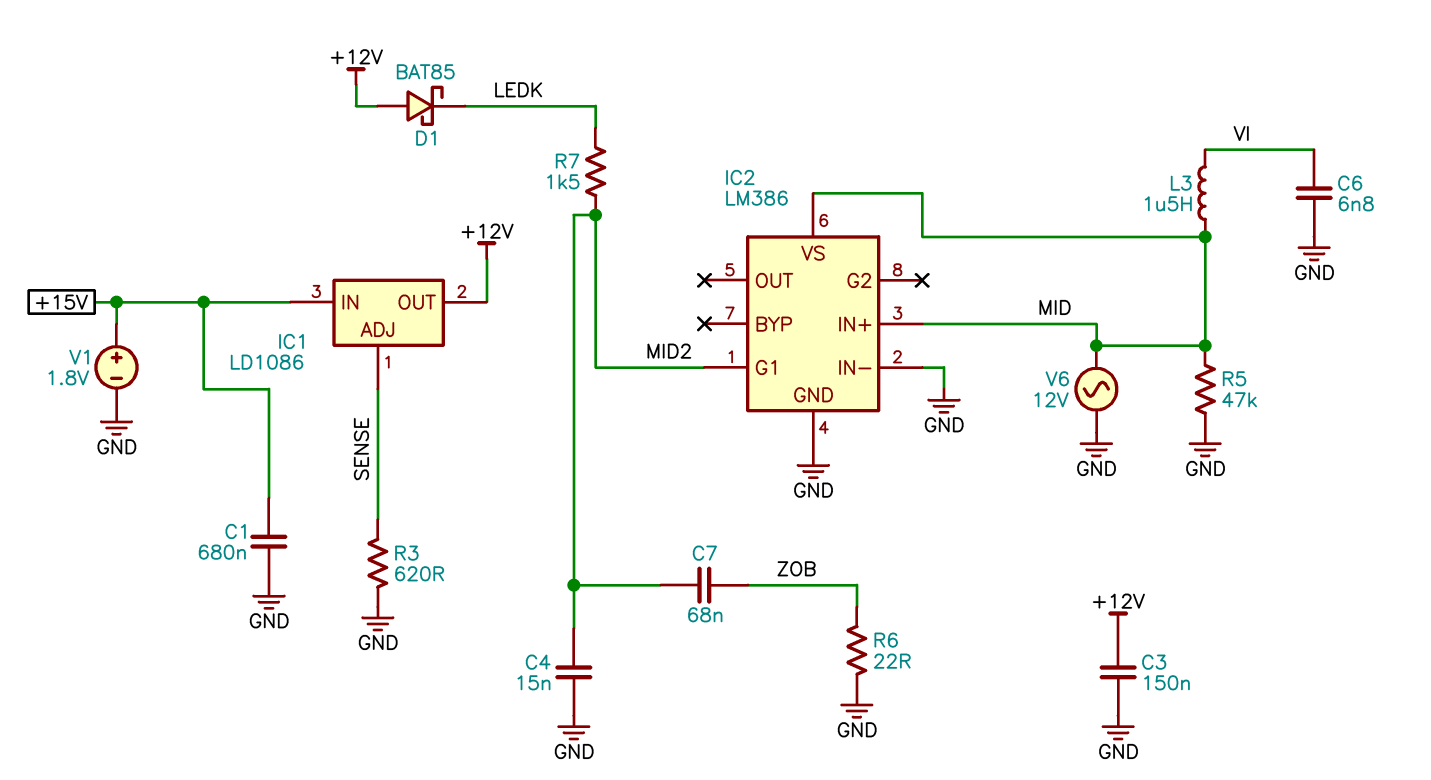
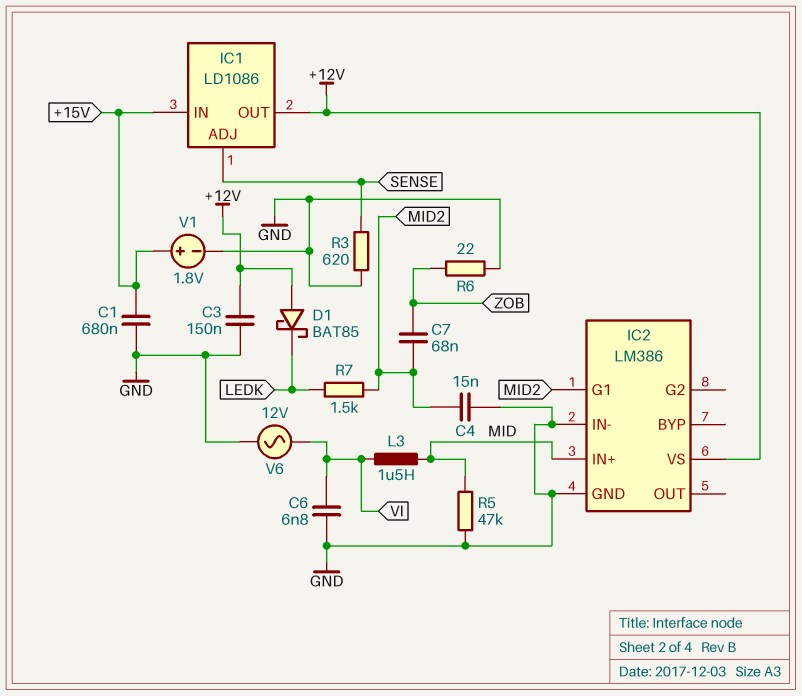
IC2 pin VS: MID -> +12V
V6: AC 12V (GND, MID) -> AC 12V (GND, VI)

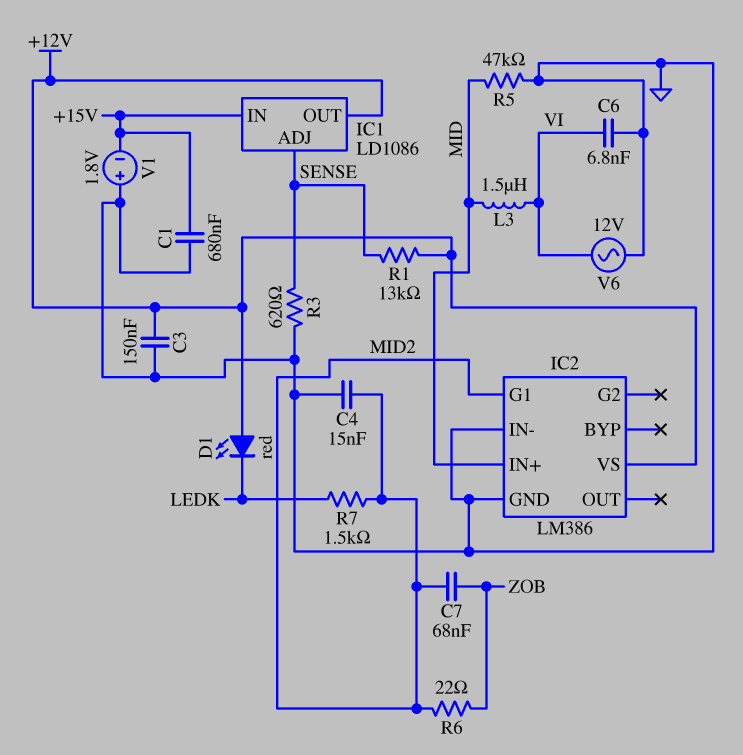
D1: schottky BAT85 (A +12V, K LEDK) -> LED red (A +12V, K LEDK)
R1: none -> 13k (+12V, SENSE)
R6: 22 (GND, ZOB) -> 22 (MID2, ZOB)
V1: 1.8V (plus +15V, minus GND) -> 1.8V (plus GND, minus +15V)

